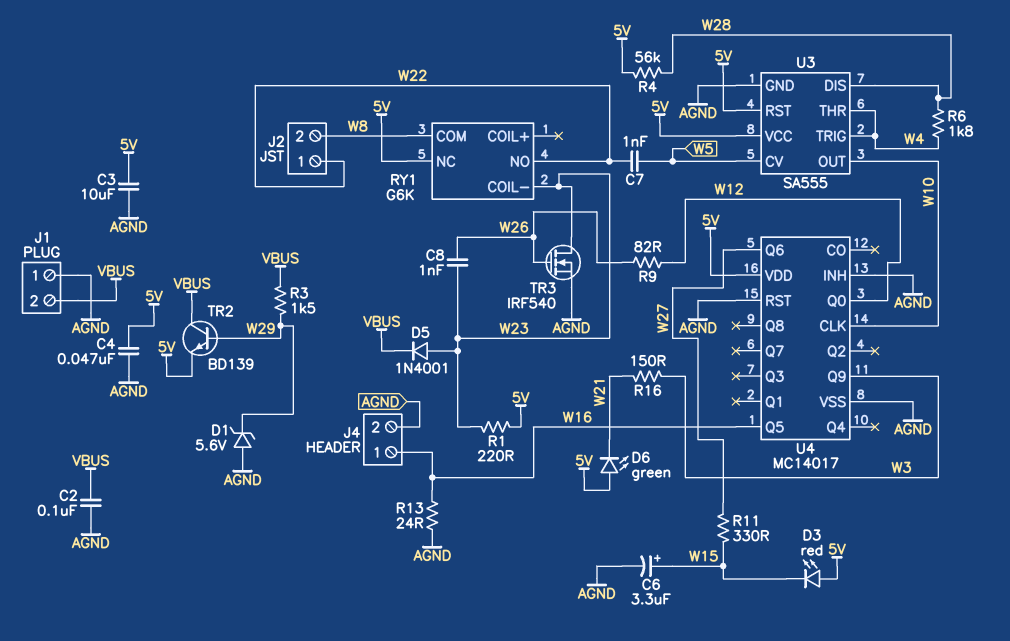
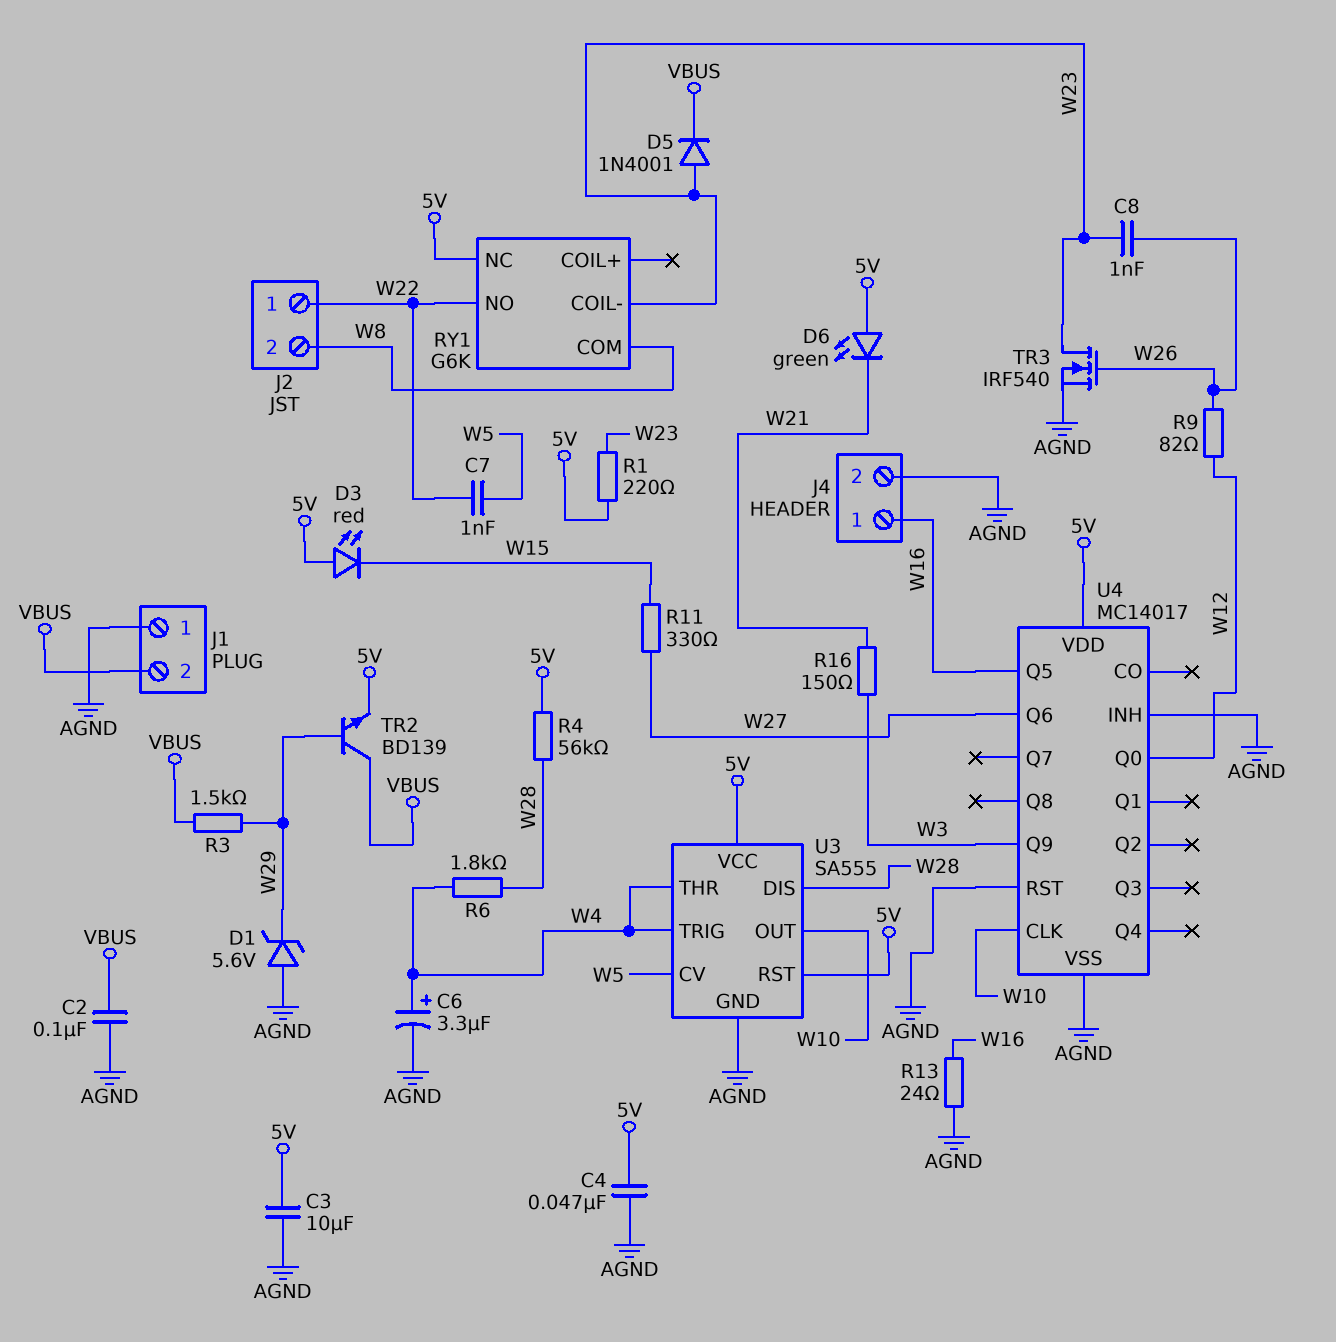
C6: 3.3uF (plus W15, minus AGND) -> 3.3uF (plus W4, minus AGND)

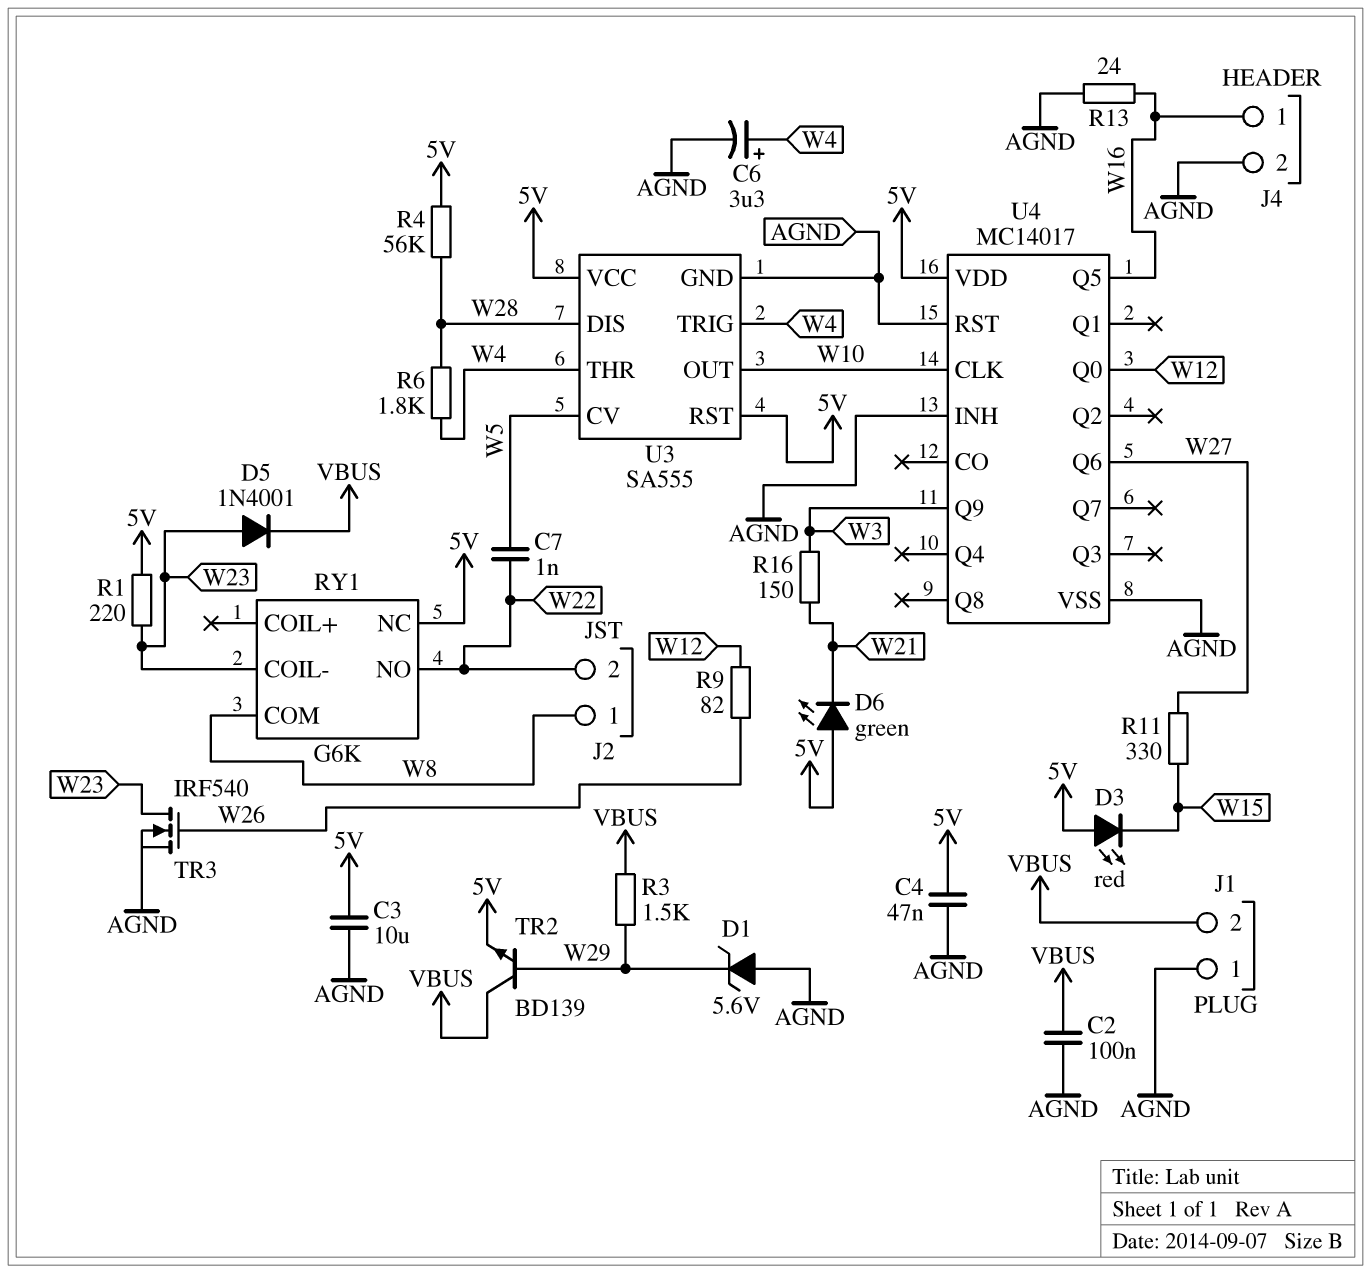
C8: 1nF (W23, W26) -> none
J2 pin 1: W22 -> W8
J2 pin 2: W8 -> W22

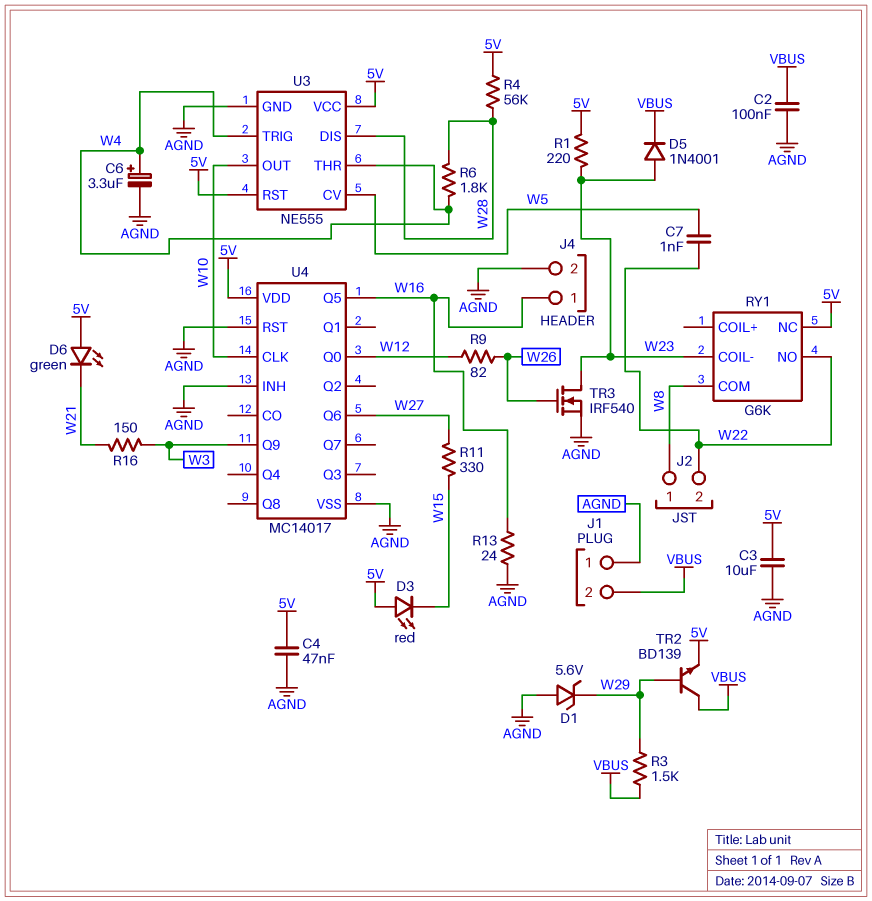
U3: SA555 -> NE555

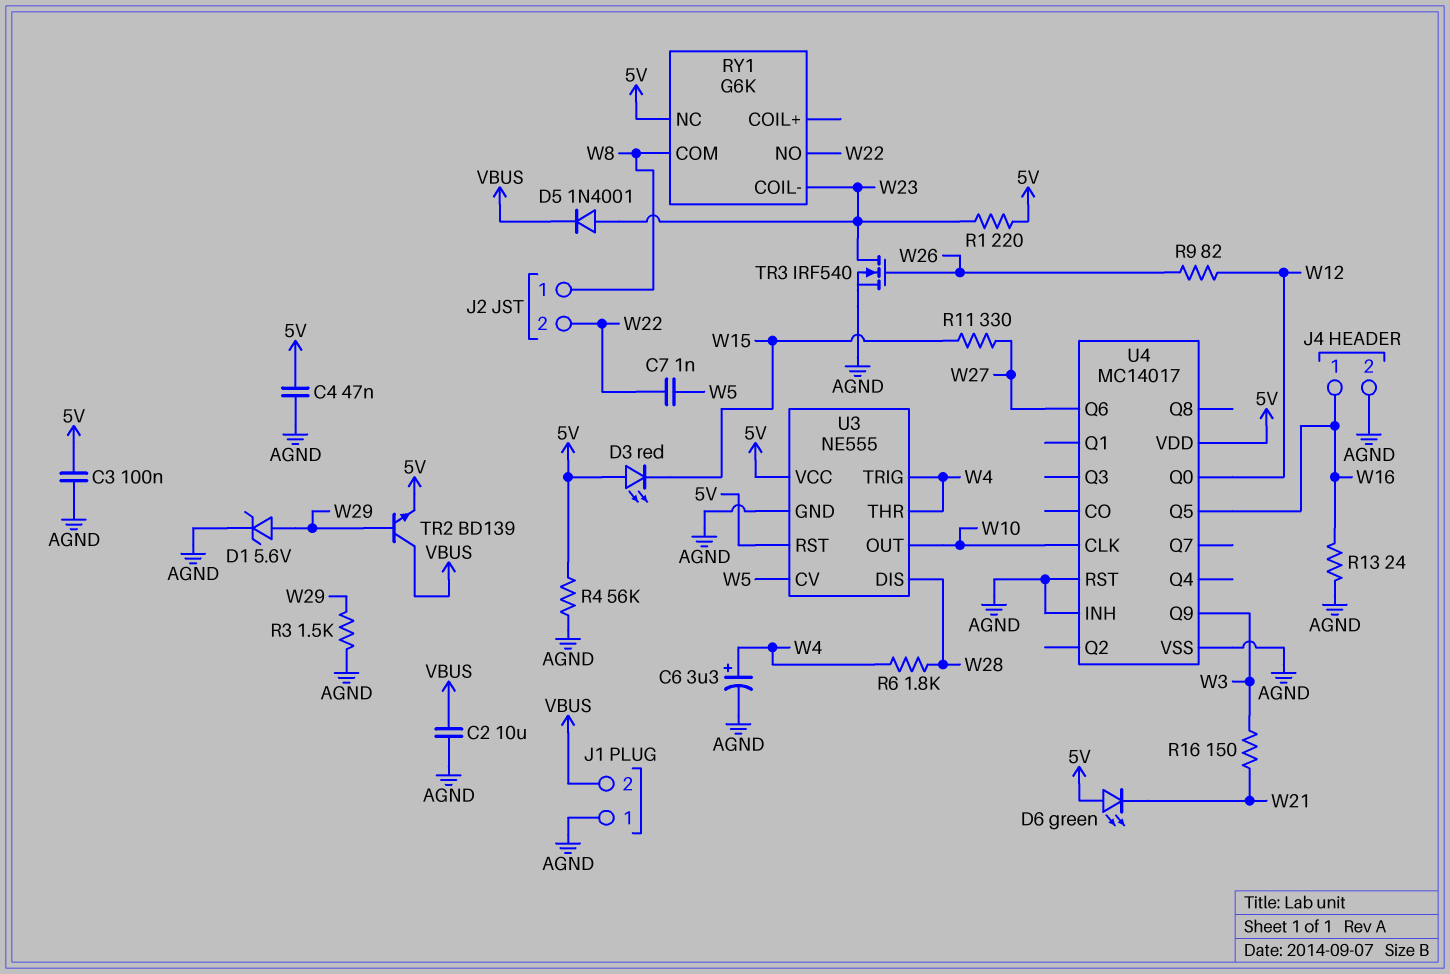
C2: 100nF (AGND, VBUS) -> 10uF (AGND, VBUS)
C3: 10uF (5V, AGND) -> 100nF (5V, AGND)
D1: zener 5.6V (A AGND, K W29) -> zener 5.6V (A W29, K AGND)
R3: 1.5k (VBUS, W29) -> 1.5k (AGND, W29)
R4: 56k (5V, W28) -> 56k (5V, AGND)

